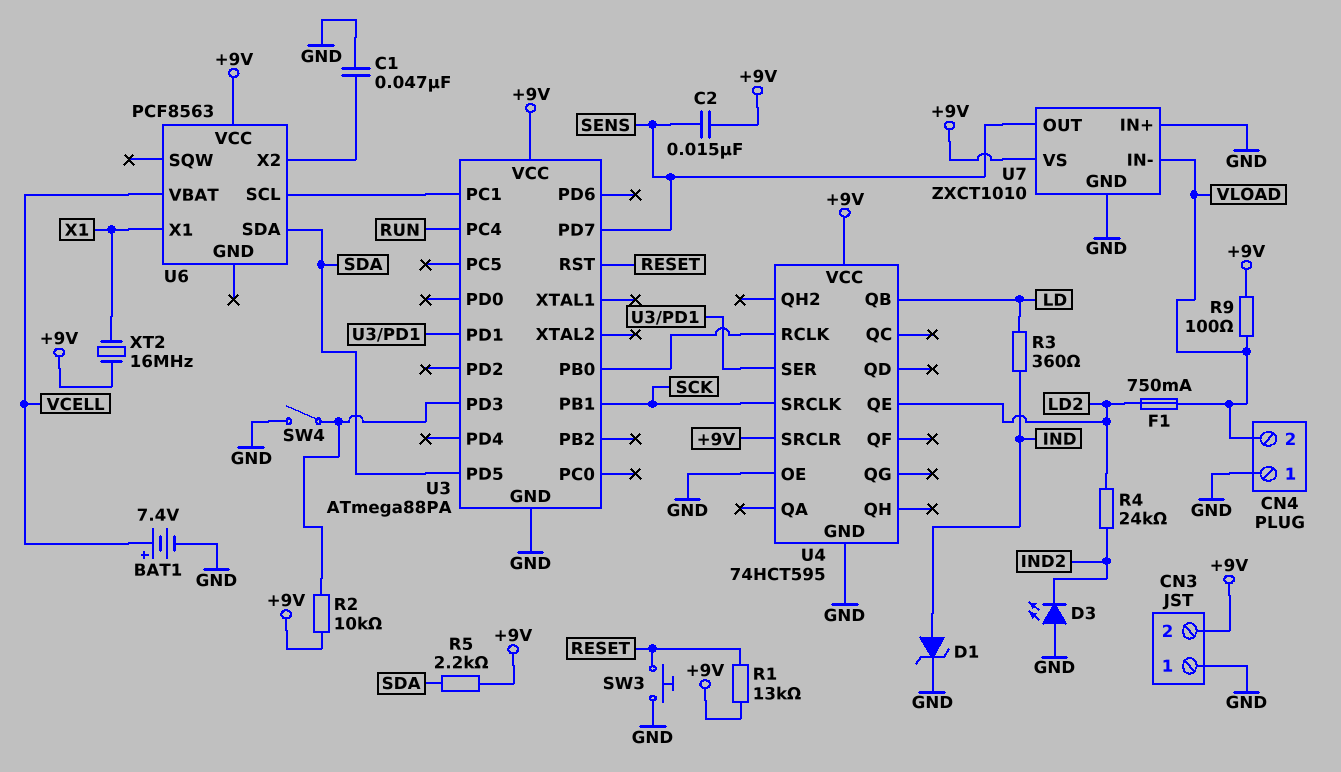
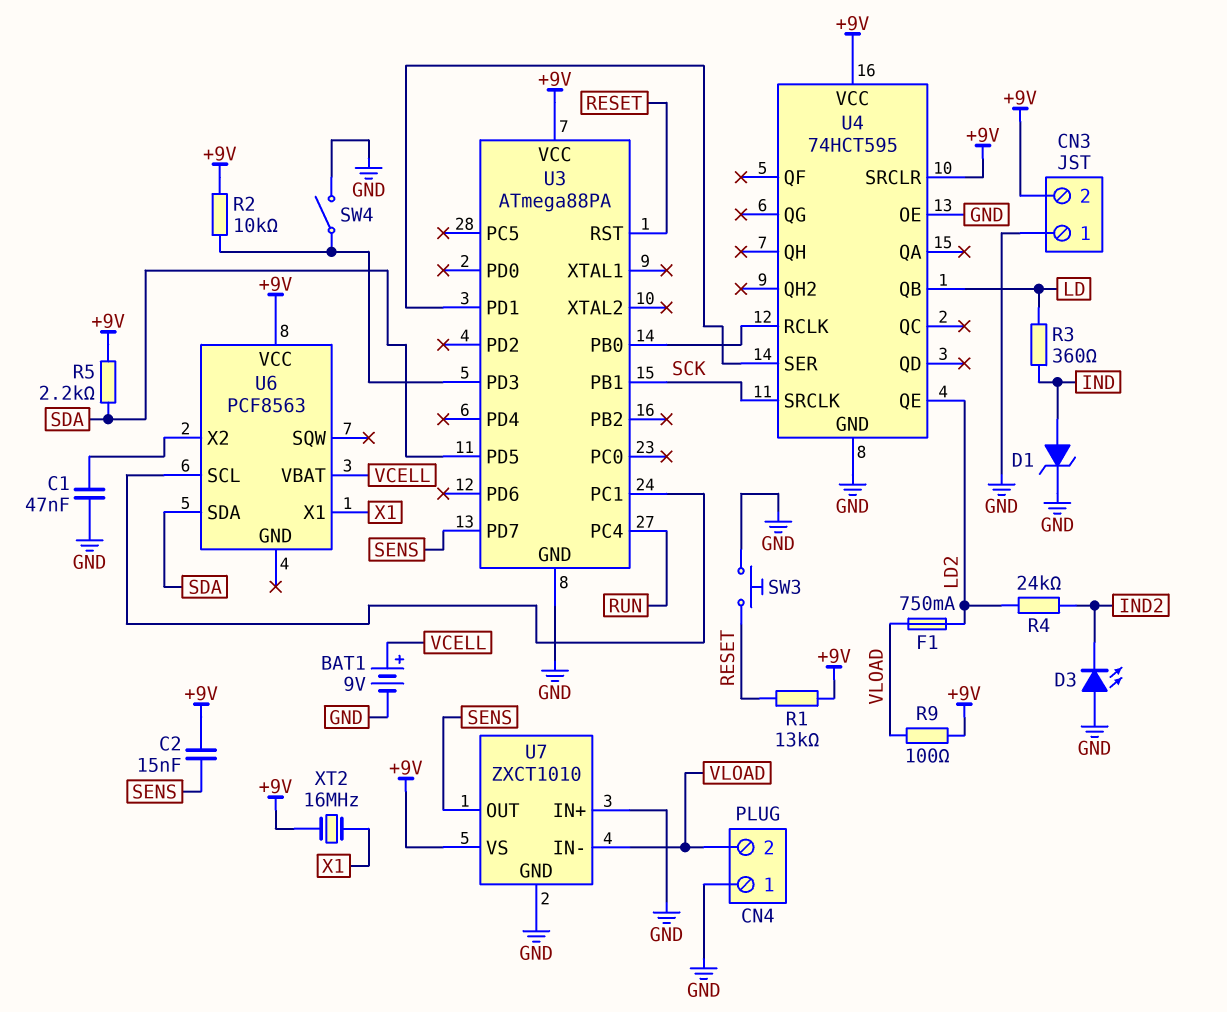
BAT1: 7.4V (plus VCELL, minus GND) -> 9V (plus VCELL, minus GND)

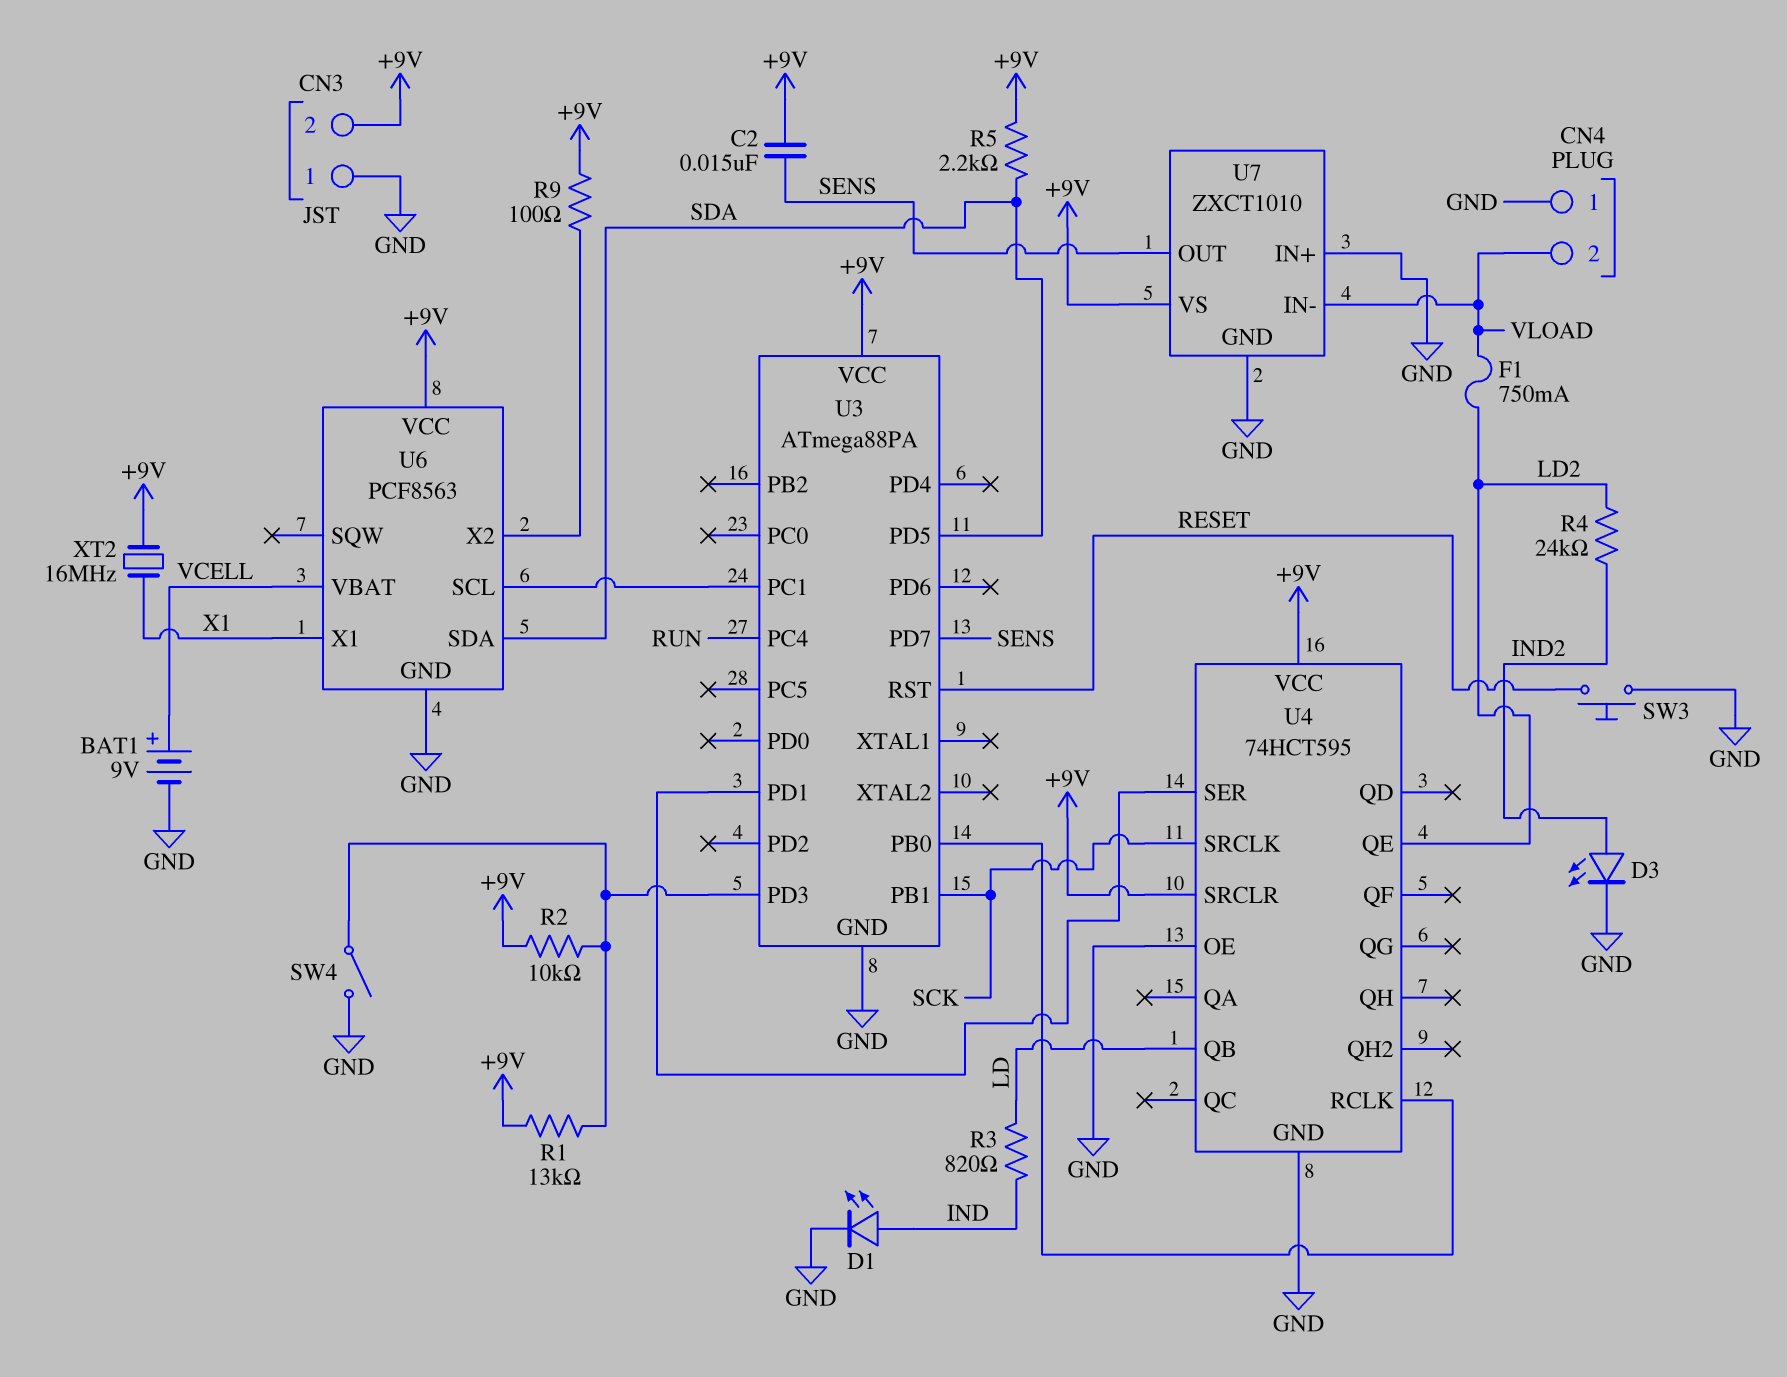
C1: 47nF (GND, U6/X2) -> none
D1: zener (A IND, K GND) -> LED (A IND, K GND)
D3: LED (A GND, K IND2) -> LED (A IND2, K GND)
R1: 13k (+9V, RESET) -> 13k (+9V, U3/PD3)
R3: 360 (IND, LD) -> 820 (IND, LD)
R9: 100 (+9V, VLOAD) -> 100 (+9V, U6/X2)
U6 pin GND: none -> GND

